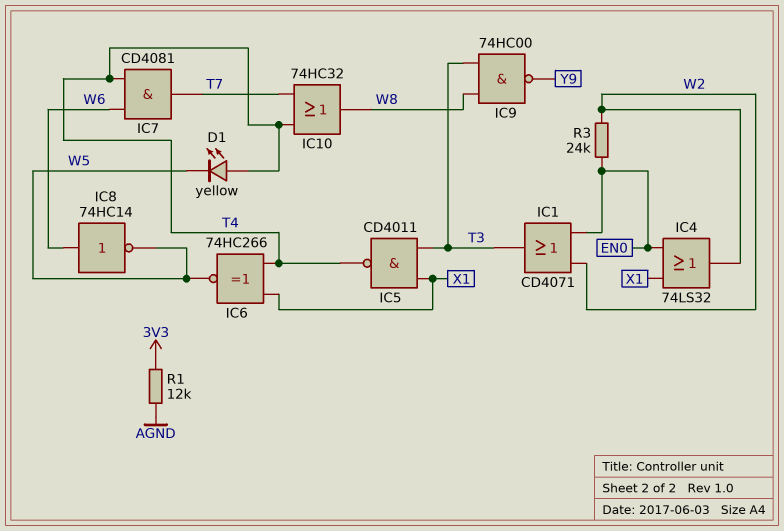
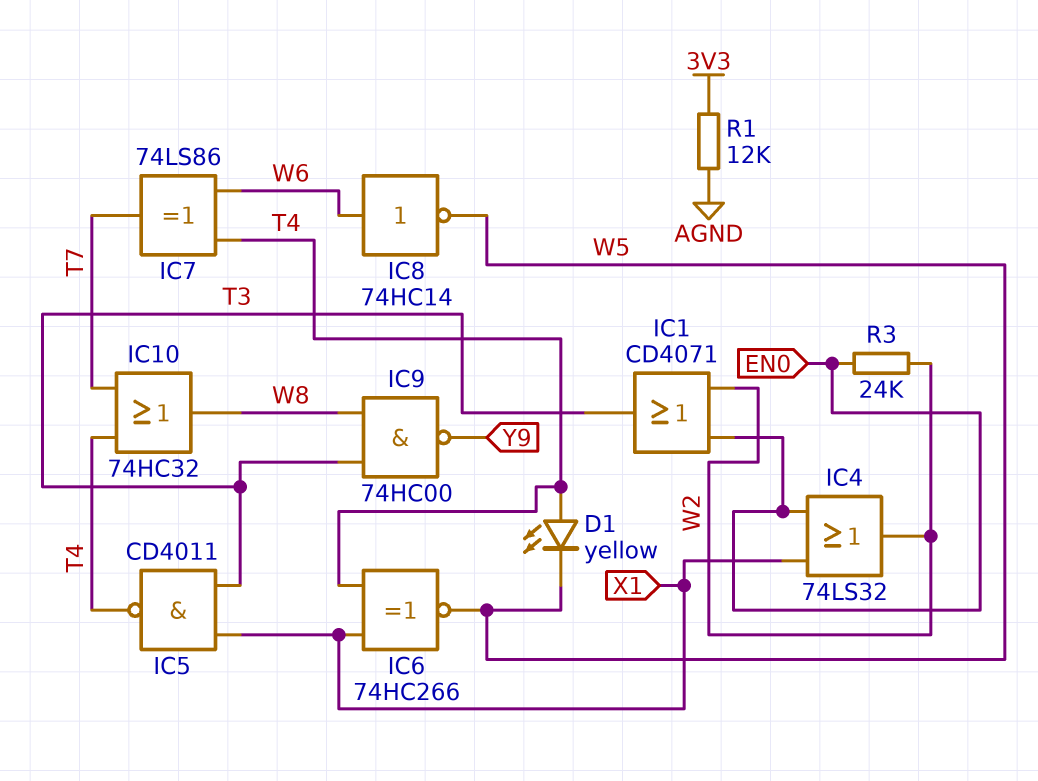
IC7: AND CD4081 (in T4, in W6, out T7) -> XOR 74LS86 (in T4, in W6, out T7)

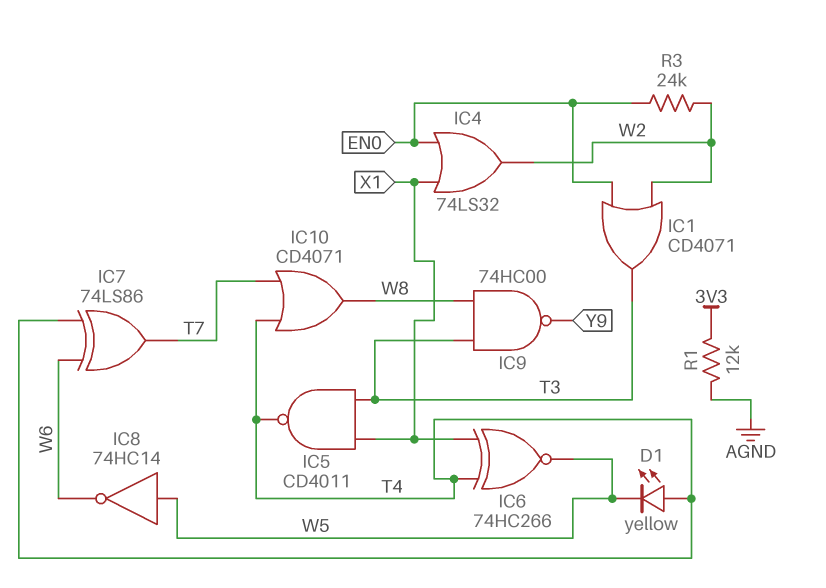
IC8: NOT 74HC14 (in W6, out W5) -> NOT 74HC14 (in W5, out W6)
IC10: OR 74HC32 (in T4, in T7, out W8) -> OR CD4071 (in T4, in T7, out W8)

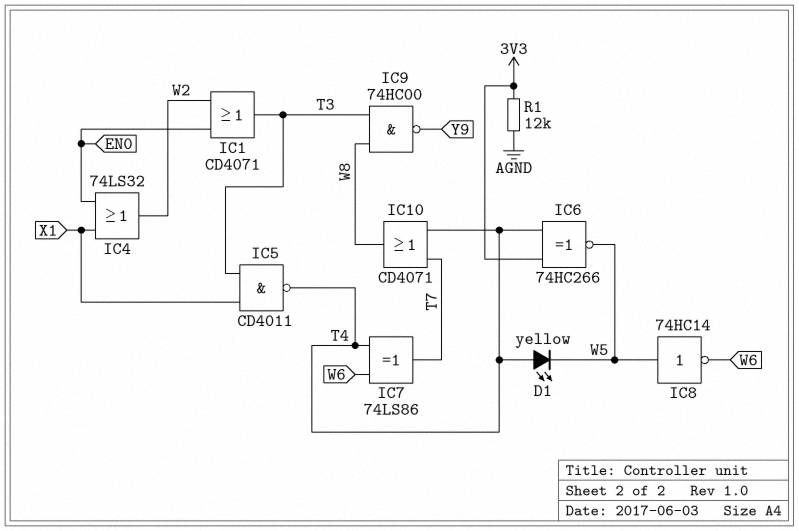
IC6: XNOR 74HC266 (in T4, in X1, out W5) -> XNOR 74HC266 (in 3V3, in T4, out W5)
R3: 24k (EN0, W2) -> none

